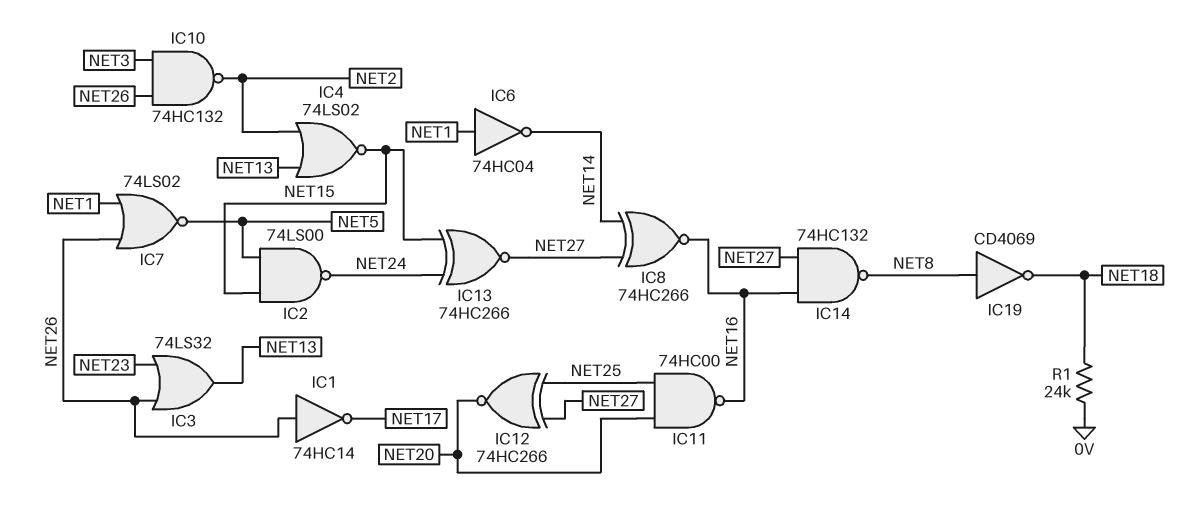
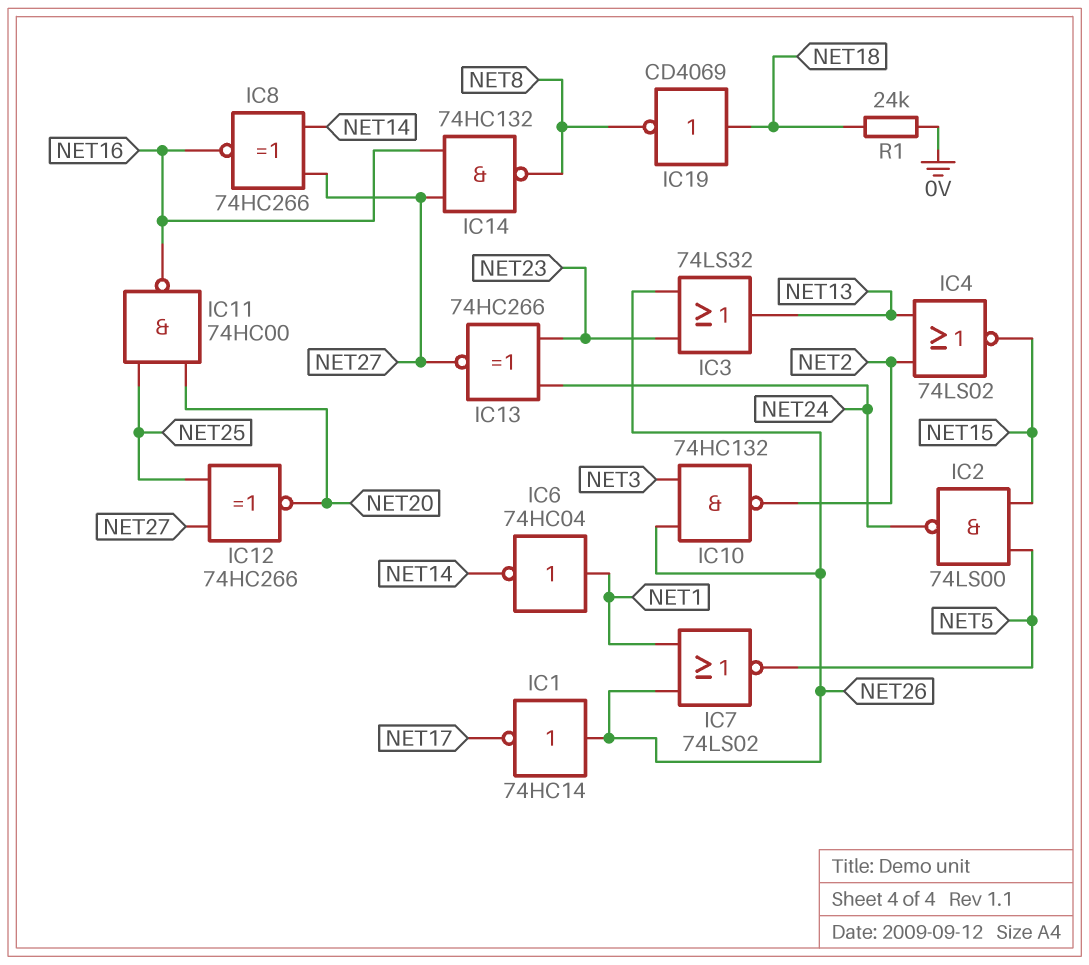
IC13: XNOR 74HC266 (in NET15, in NET24, out NET27) -> XNOR 74HC266 (in NET23, in NET24, out NET27)
IC19: NOT CD4069 (in NET8, out NET18) -> NOT CD4069 (in NET18, out NET8)

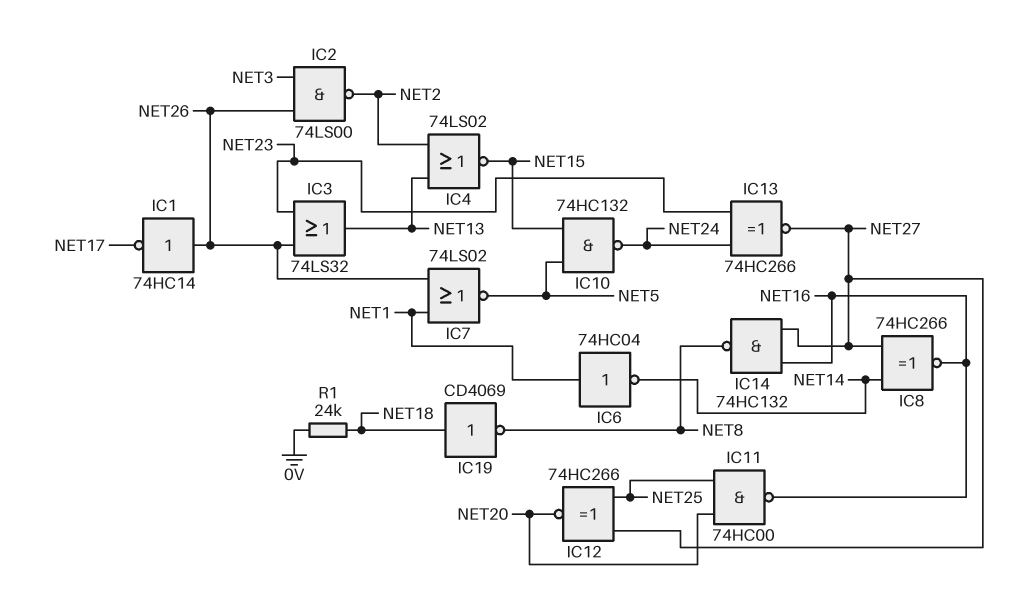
IC2: NAND 74LS00 (in NET5, in NET15, out NET24) -> NAND 74LS00 (in NET3, in NET26, out NET2)
IC10: NAND 74HC132 (in NET3, in NET26, out NET2) -> NAND 74HC132 (in NET5, in NET15, out NET24)

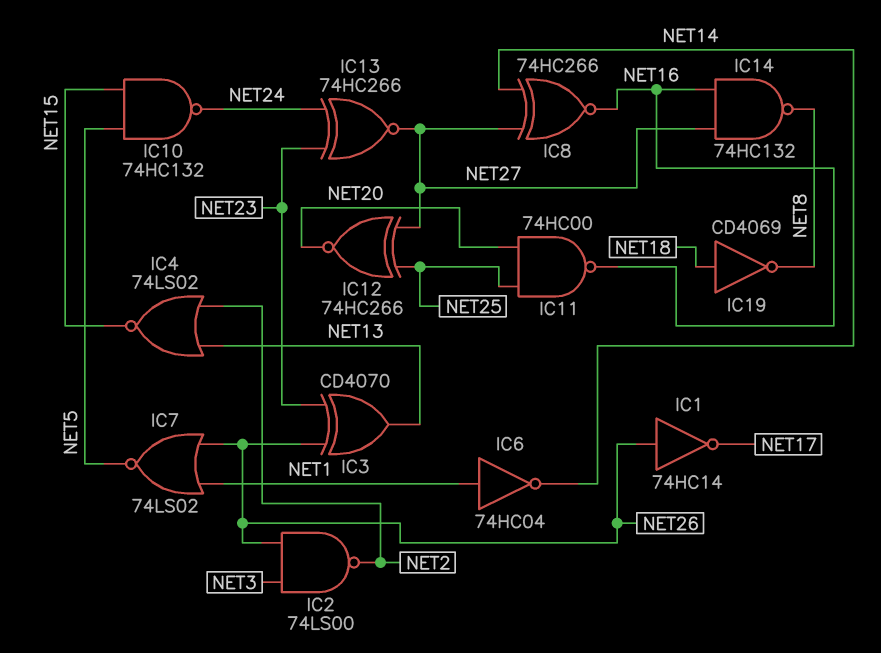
IC3: OR 74LS32 (in NET23, in NET26, out NET13) -> XOR CD4070 (in NET23, in NET26, out NET13)
R1: 24k (0V, NET18) -> none

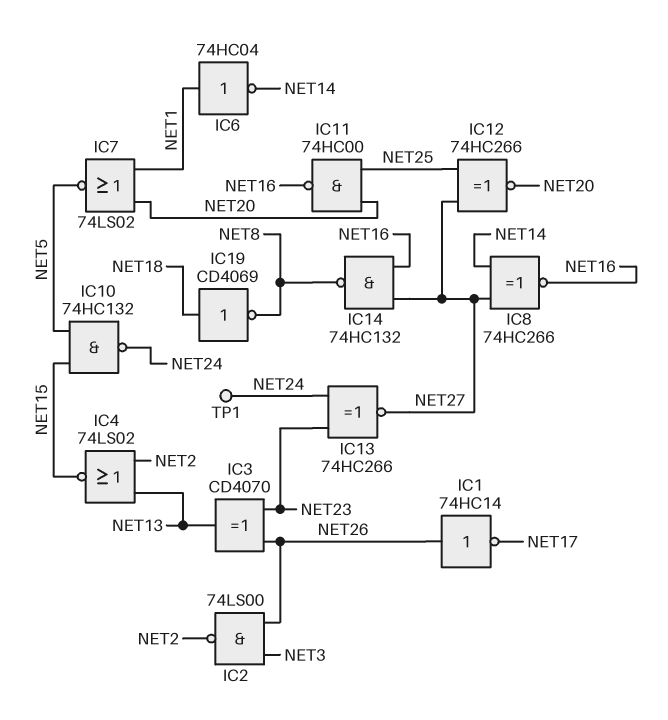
IC7: NOR 74LS02 (in NET1, in NET26, out NET5) -> NOR 74LS02 (in NET1, in NET20, out NET5)
TP1: none -> test point (NET24)

